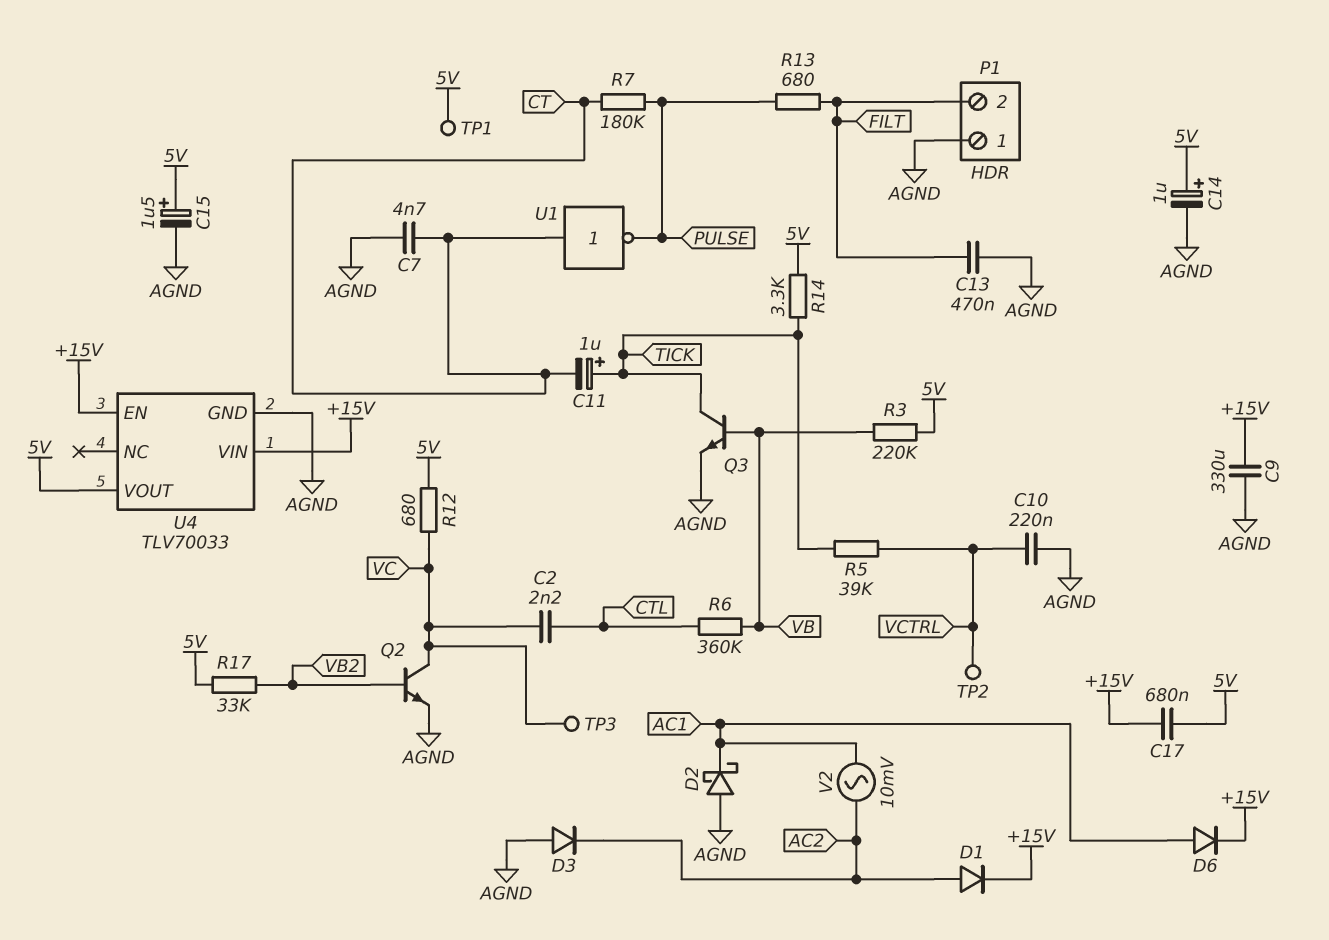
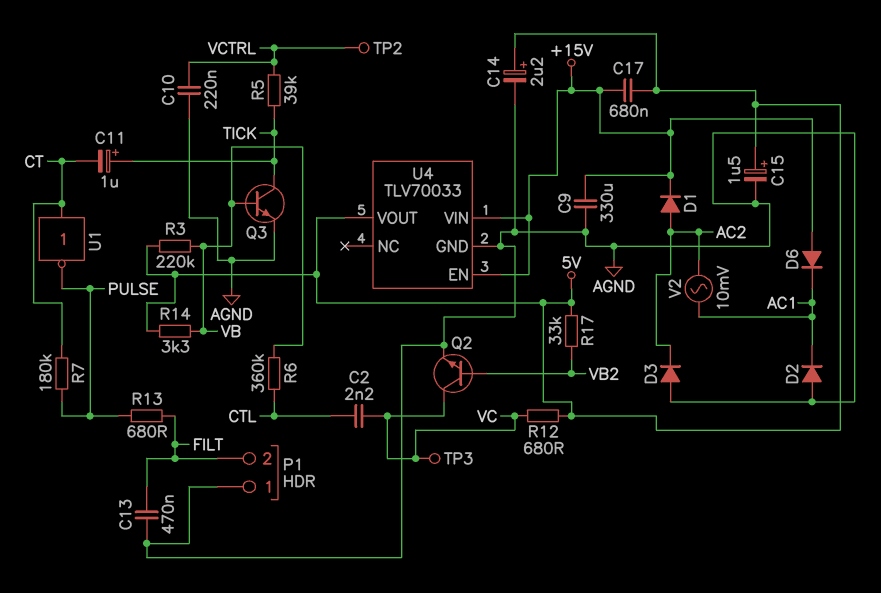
C7: 4.7nF (AGND, CT) -> none
C14: 1uF (plus 5V, minus AGND) -> 2.2uF (plus 5V, minus AGND)
D2: schottky (A AGND, K AC1) -> diode (A AGND, K AC1)
D6: diode (A AC1, K +15V) -> diode (A +15V, K AC1)
R14: 3.3k (5V, TICK) -> 3.3k (5V, VB)
TP1: test point (5V) -> none

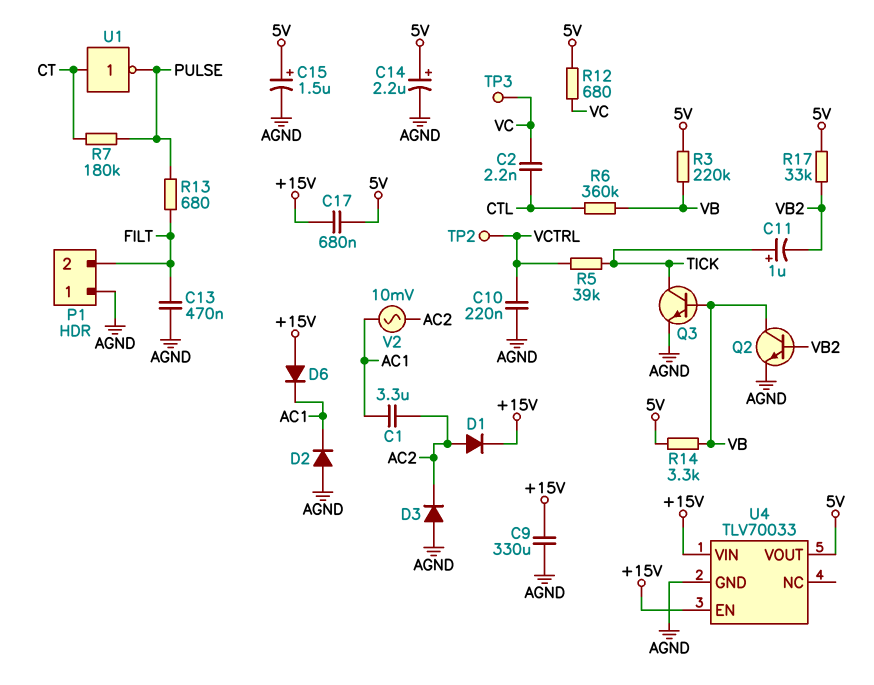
C1: none -> 3.3uF (AC1, AC2)
C11: 1uF (plus TICK, minus CT) -> 1uF (plus TICK, minus VB2)
Q2: NPN (B VB2, C VC, E AGND) -> NPN (B VB2, C VB, E AGND)

